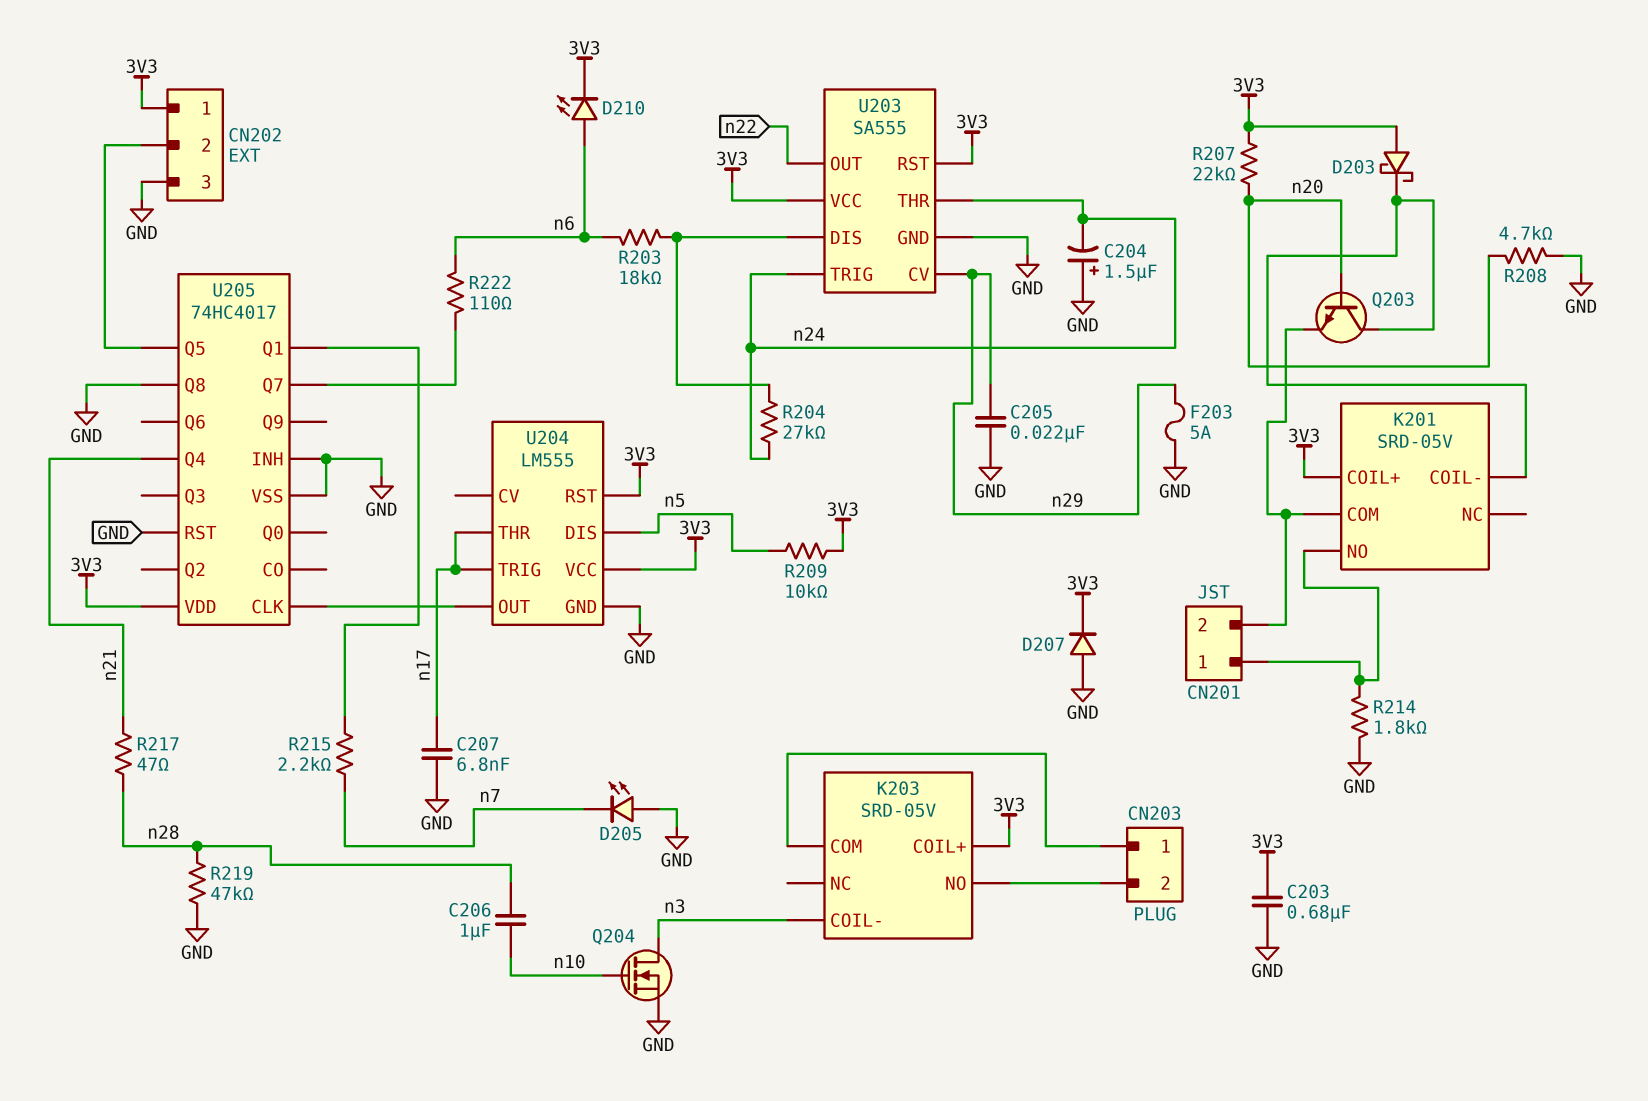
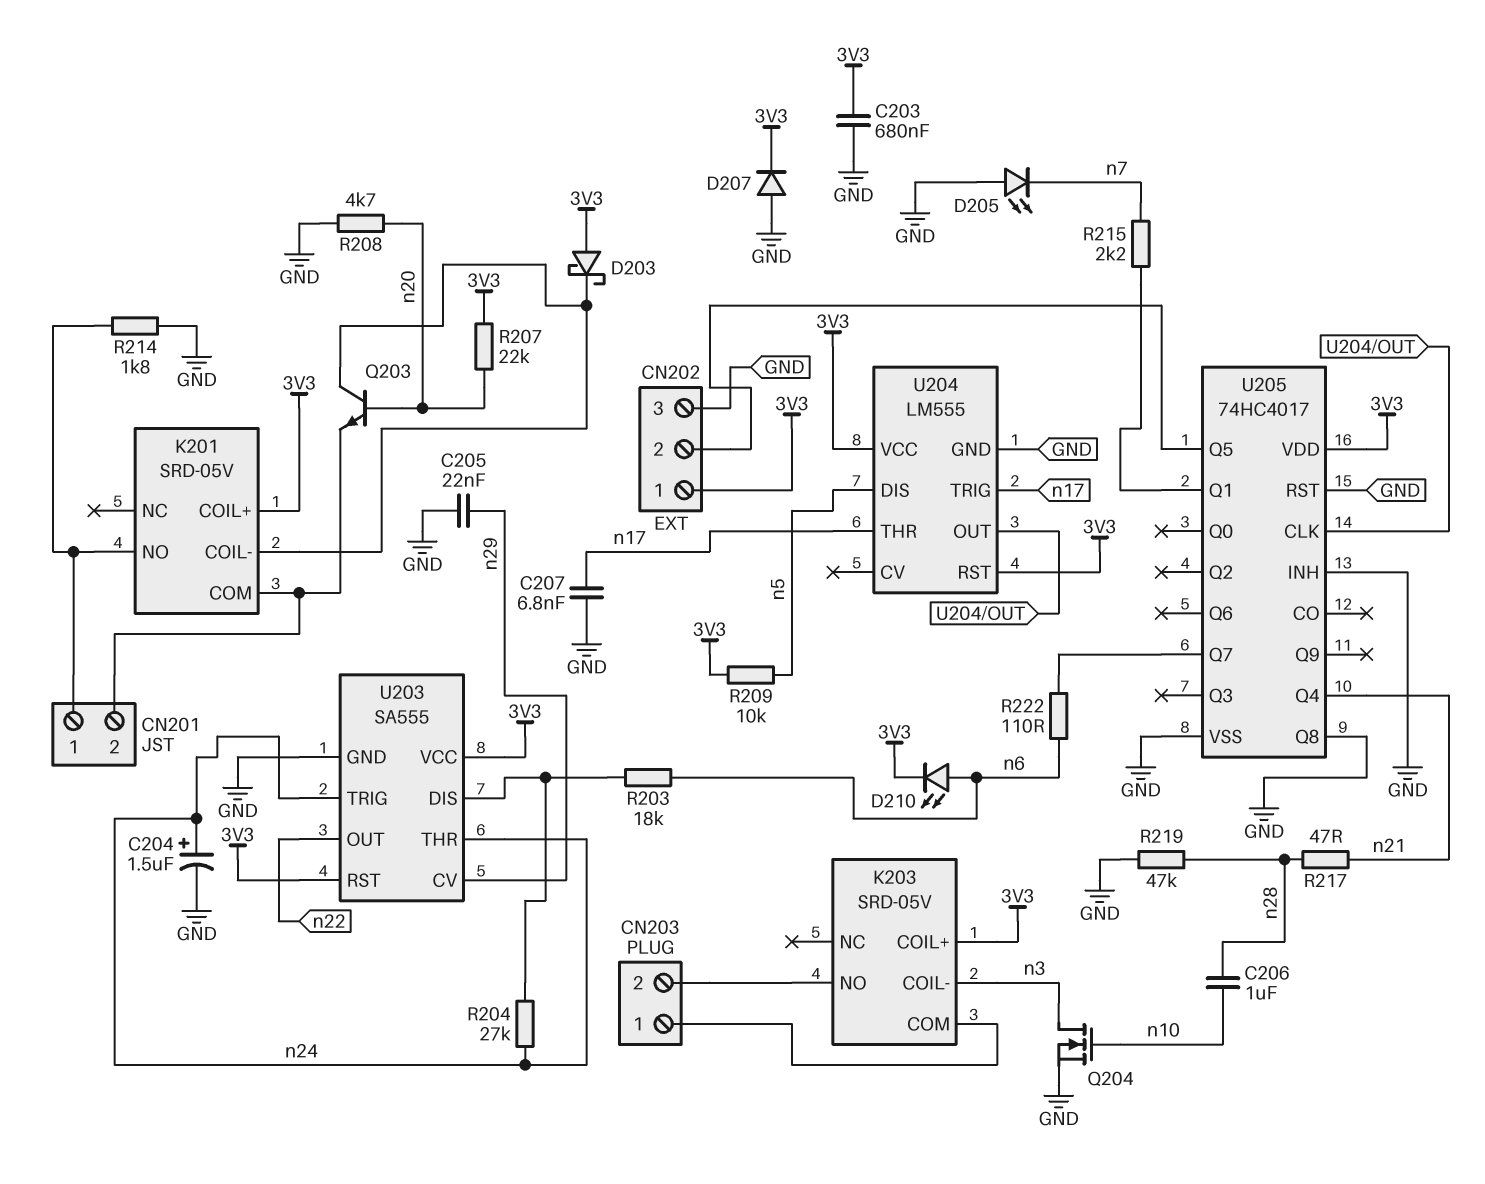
C204: 1.5uF (plus GND, minus n24) -> 1.5uF (plus n24, minus GND)
F203: 5A (GND, n29) -> none

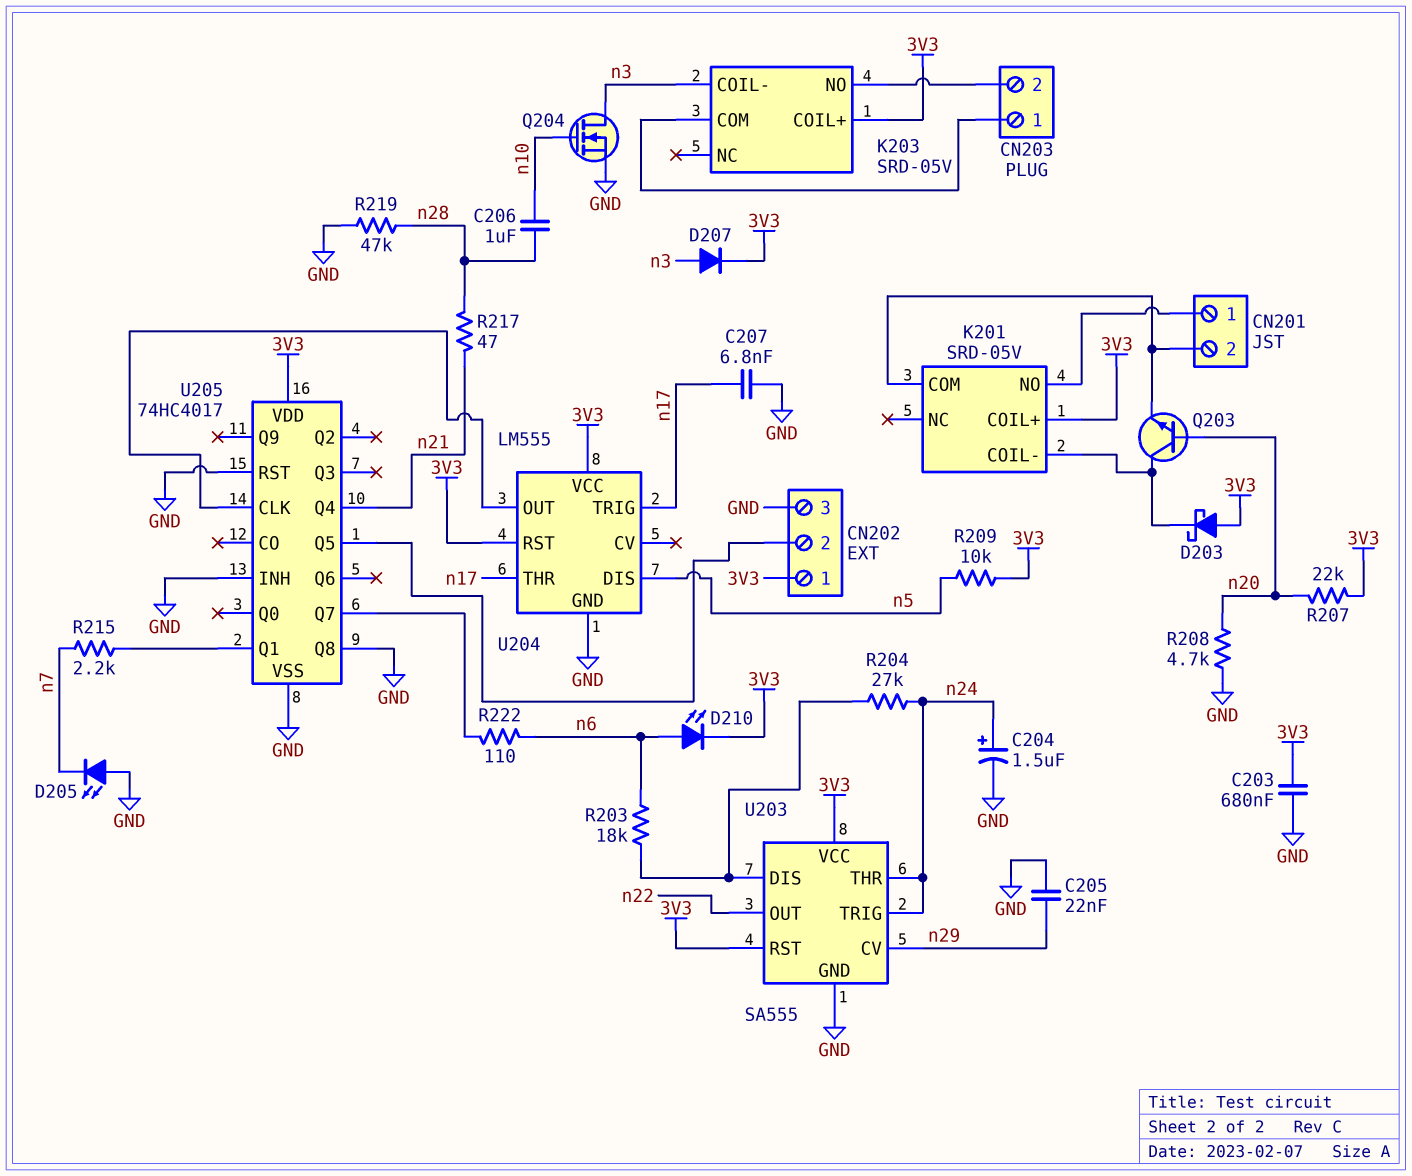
D207: diode (A GND, K 3V3) -> diode (A n3, K 3V3)
R214: 1.8k (CN201/1, GND) -> none

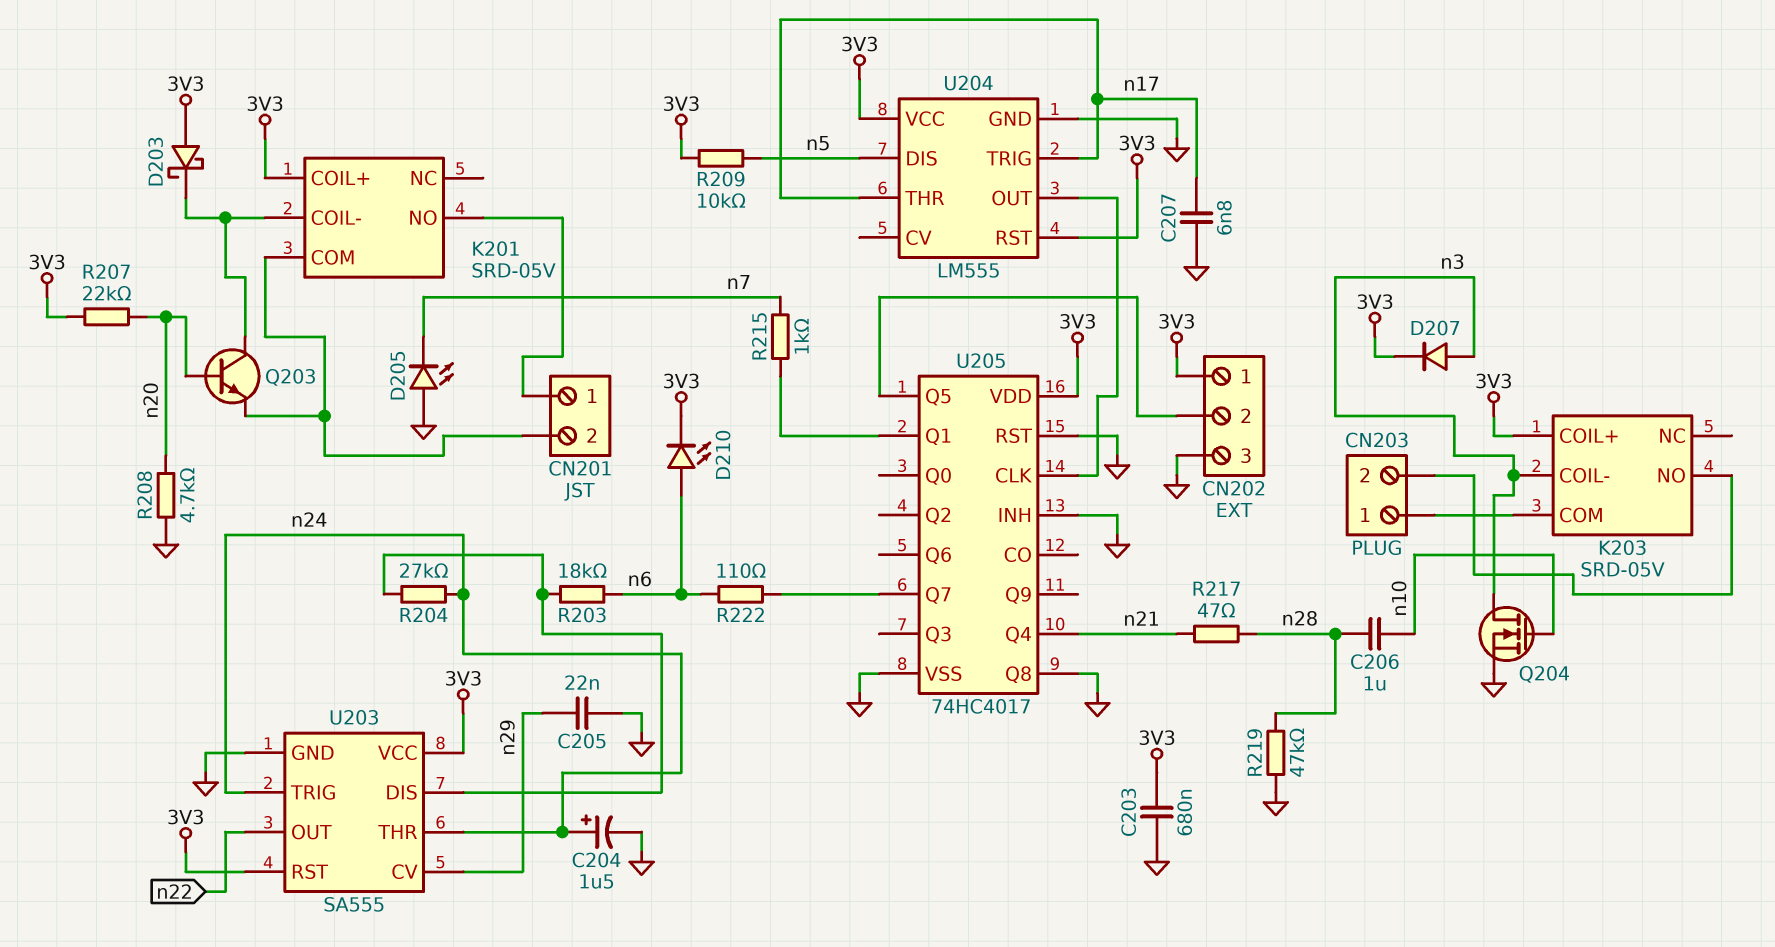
R215: 2.2k (U205/Q1, n7) -> 1k (U205/Q1, n7)

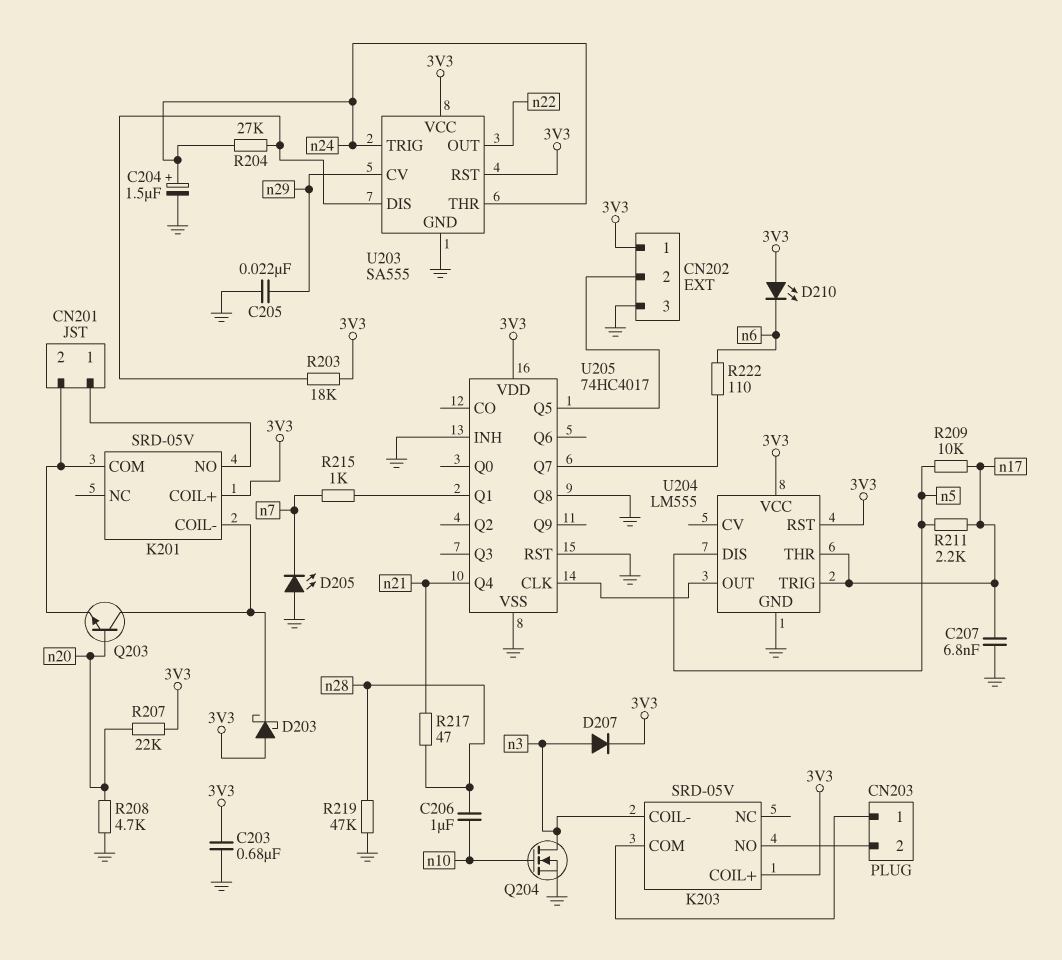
D210: LED (A n6, K 3V3) -> LED (A 3V3, K n6)
R203: 18k (U203/DIS, n6) -> 18k (3V3, U203/DIS)
R209: 10k (3V3, n5) -> 10k (n5, n17)
R211: none -> 2.2k (n5, n17)

